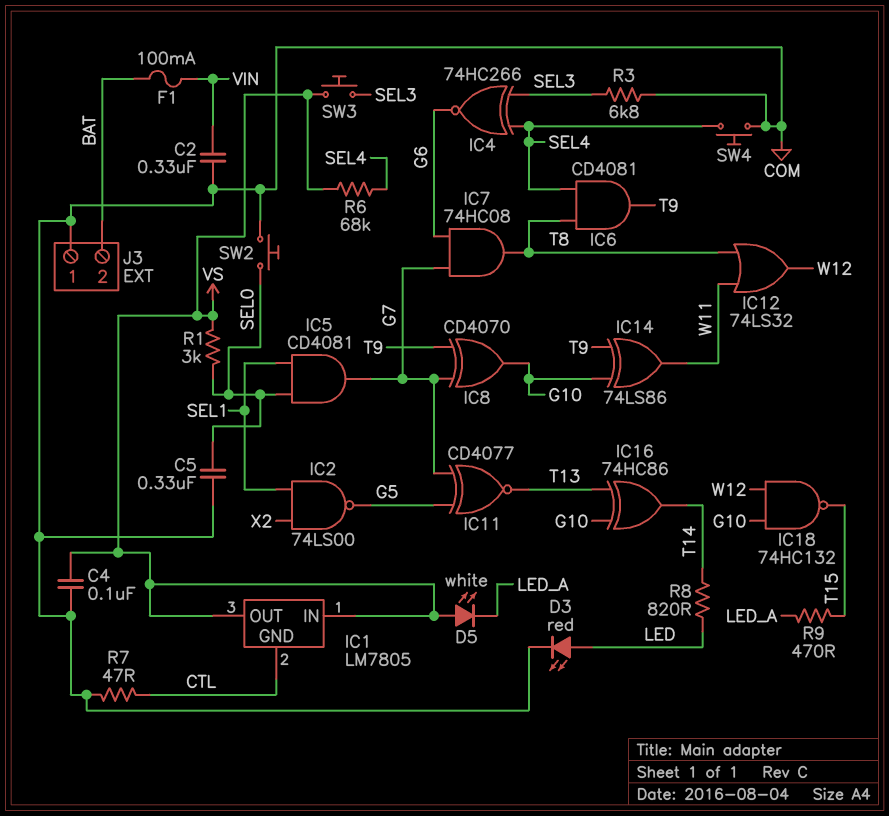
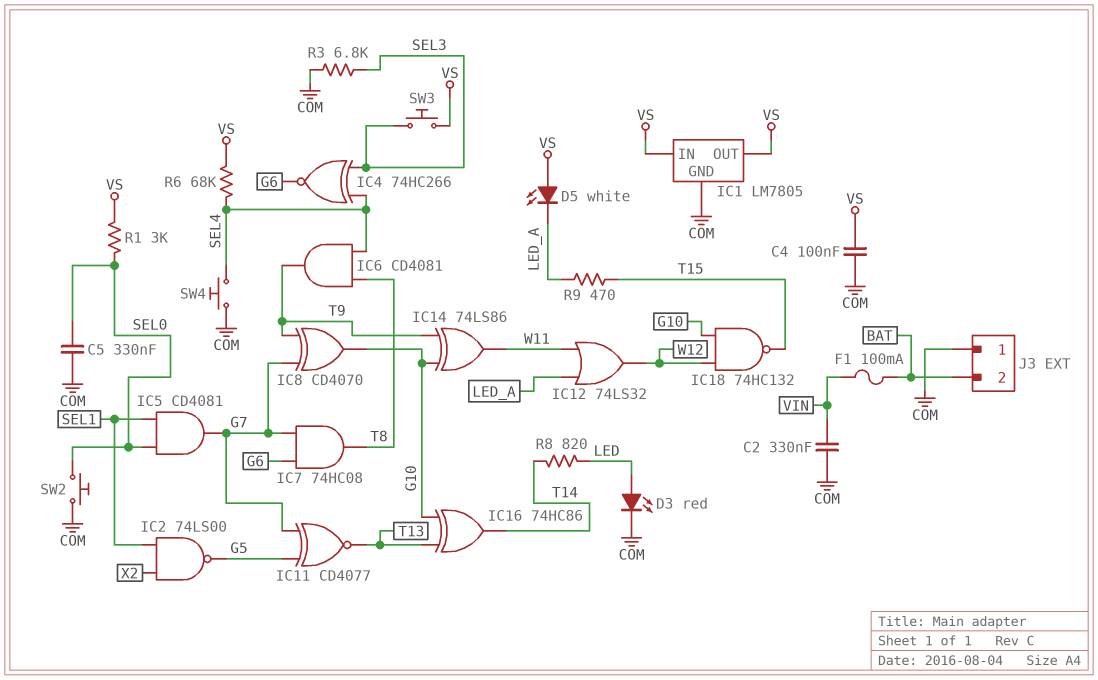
IC1 pin GND: CTL -> COM
IC12: OR 74LS32 (in T8, in W11, out W12) -> OR 74LS32 (in LED_A, in W11, out W12)
R7: 47 (COM, CTL) -> none

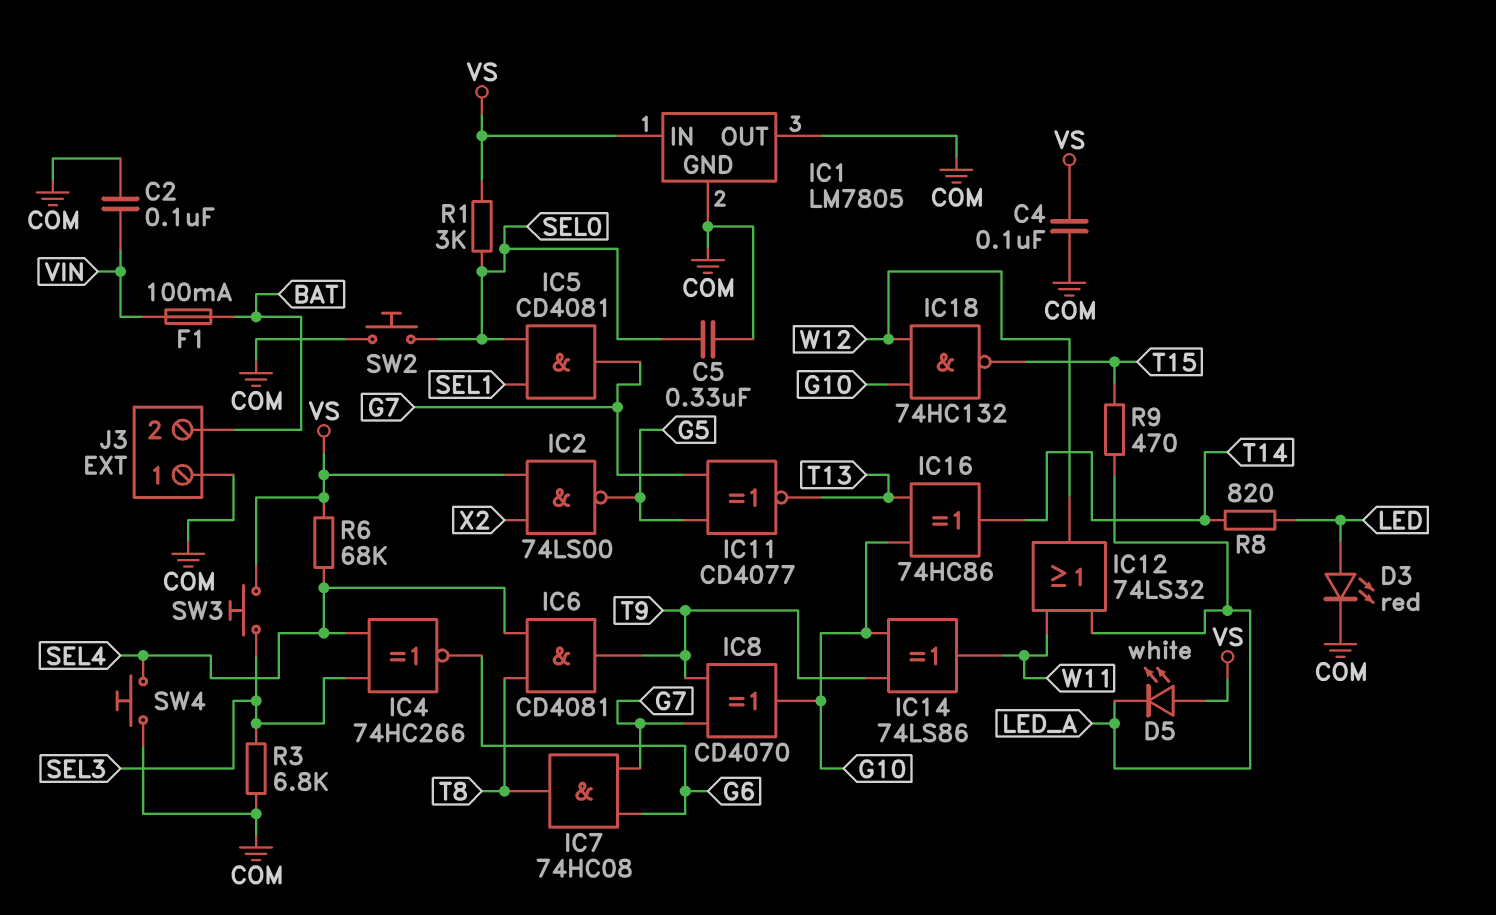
C2: 330nF (COM, VIN) -> 100nF (COM, VIN)
IC1 pin OUT: VS -> COM
IC2: NAND 74LS00 (in SEL1, in X2, out G5) -> NAND 74LS00 (in VS, in X2, out G5)

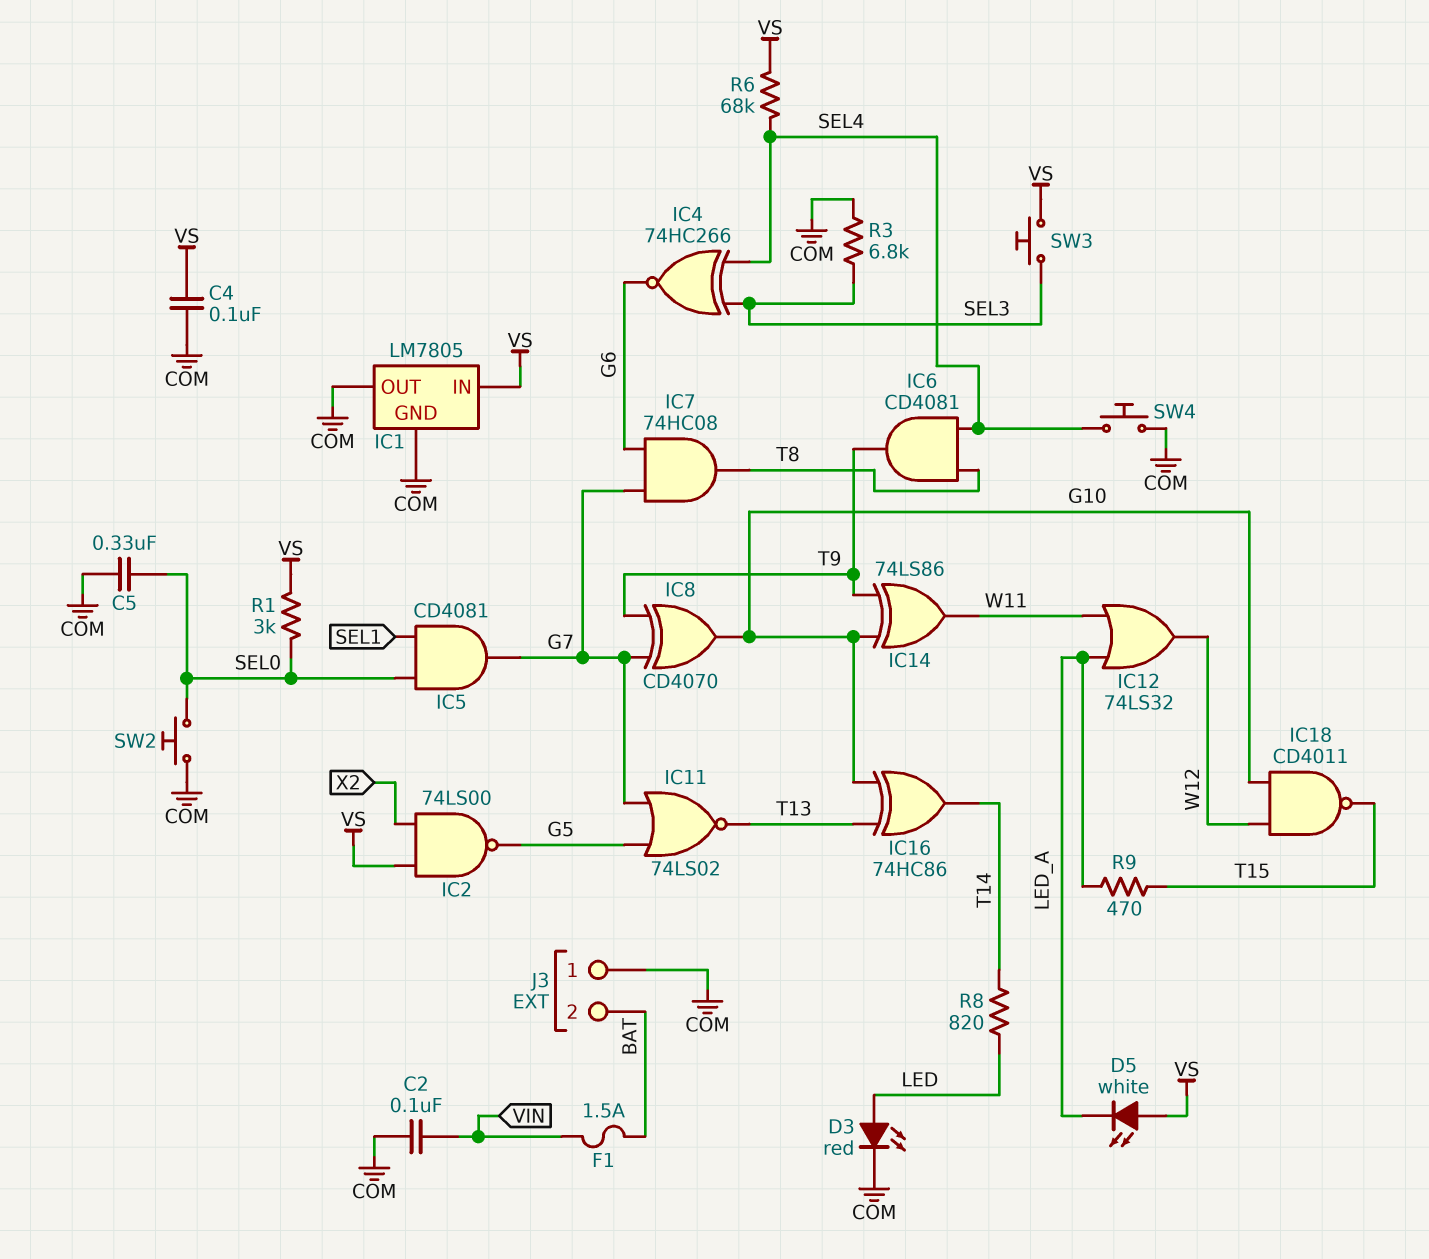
F1: 100mA (BAT, VIN) -> 1.5A (BAT, VIN)
IC11: XNOR CD4077 (in G5, in G7, out T13) -> NOR 74LS02 (in G5, in G7, out T13)
IC18: NAND 74HC132 (in G10, in W12, out T15) -> NAND CD4011 (in G10, in W12, out T15)

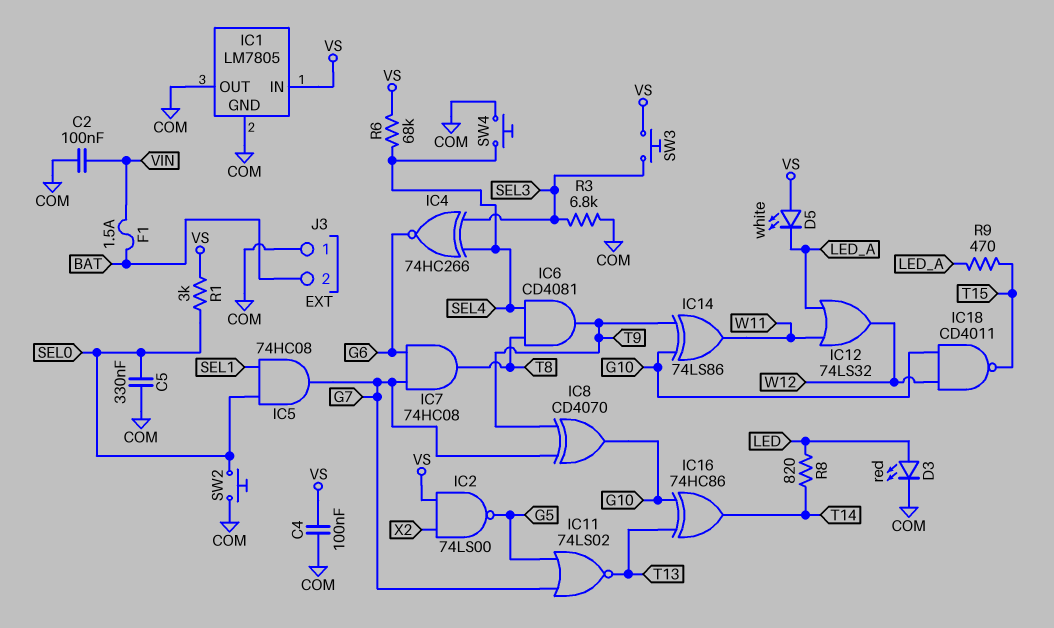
IC5: AND CD4081 (in SEL0, in SEL1, out G7) -> AND 74HC08 (in SEL0, in SEL1, out G7)

